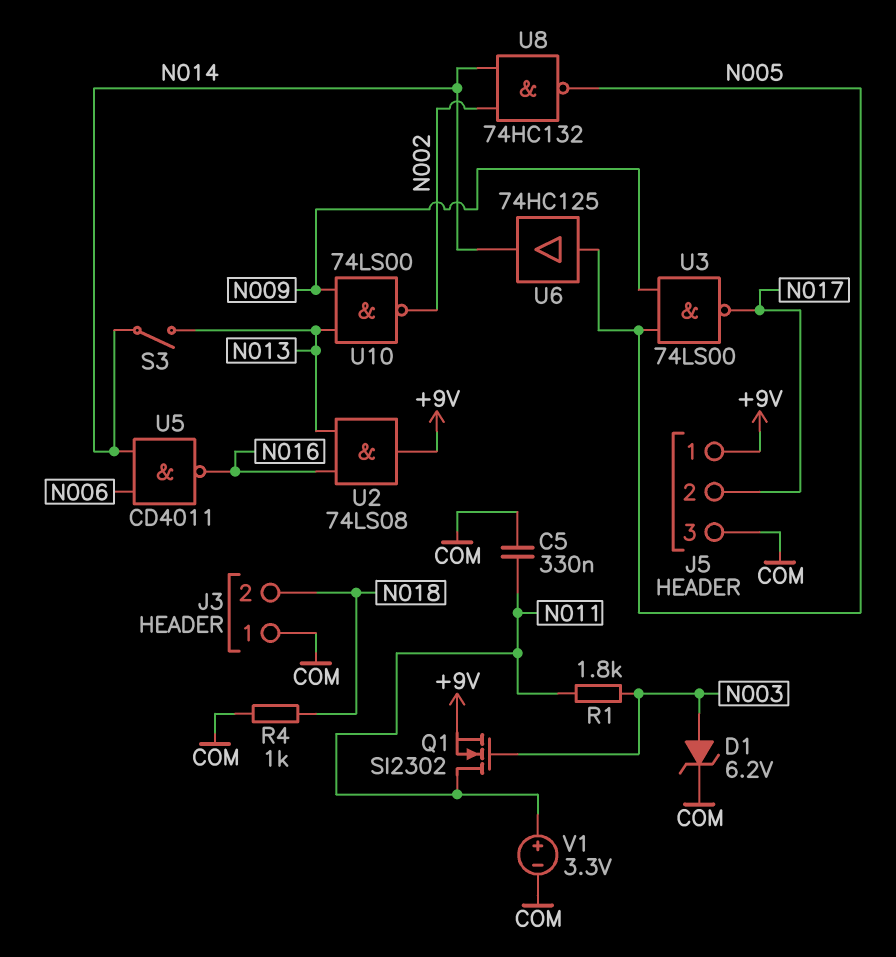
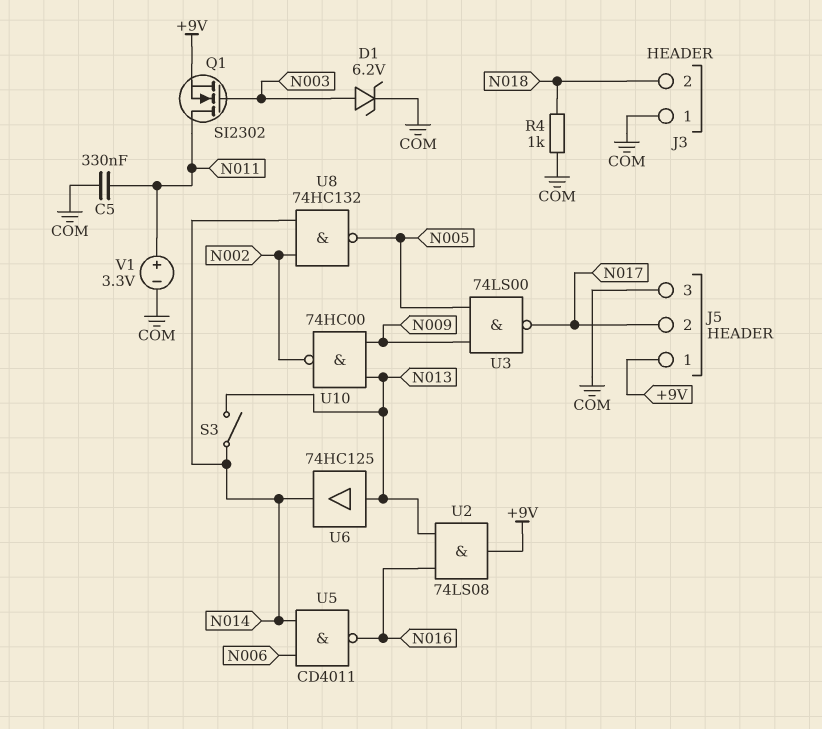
R1: 1.8k (N003, N011) -> none
U6: buffer 74HC125 (in N005, out N014) -> buffer 74HC125 (in N013, out N014)
U10: NAND 74LS00 (in N009, in N013, out N002) -> NAND 74HC00 (in N009, in N013, out N002)

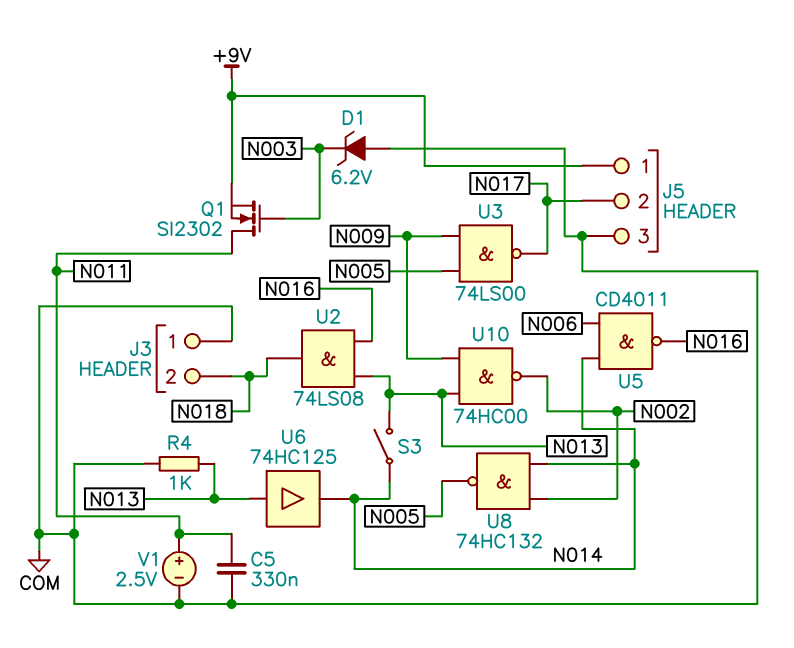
D1: zener 6.2V (A N003, K COM) -> zener 6.2V (A COM, K N003)
R4: 1k (COM, N018) -> 1k (COM, N013)
U2: AND 74LS08 (in N013, in N016, out +9V) -> AND 74LS08 (in N013, in N016, out N018)
V1: 3.3V (plus N011, minus COM) -> 2.5V (plus N011, minus COM)

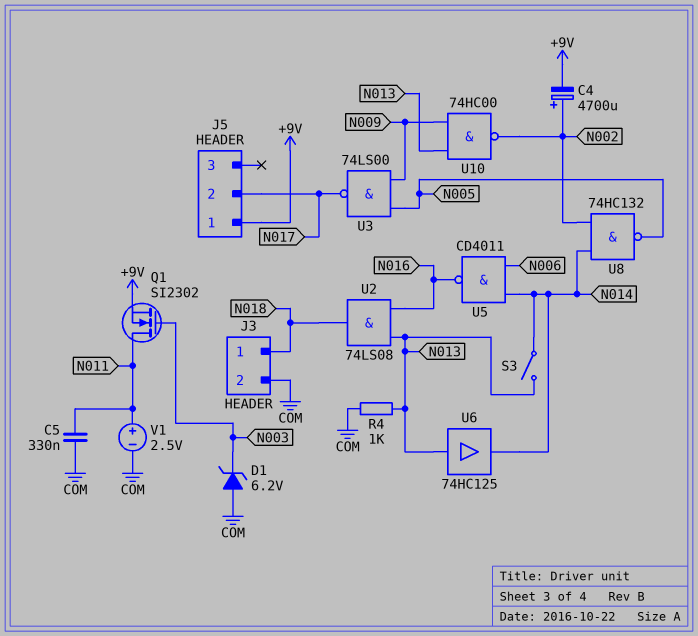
C4: none -> 4700uF (plus N002, minus +9V)
J3 pin 1: COM -> N018
J3 pin 2: N018 -> COM
J5 pin 3: COM -> none

